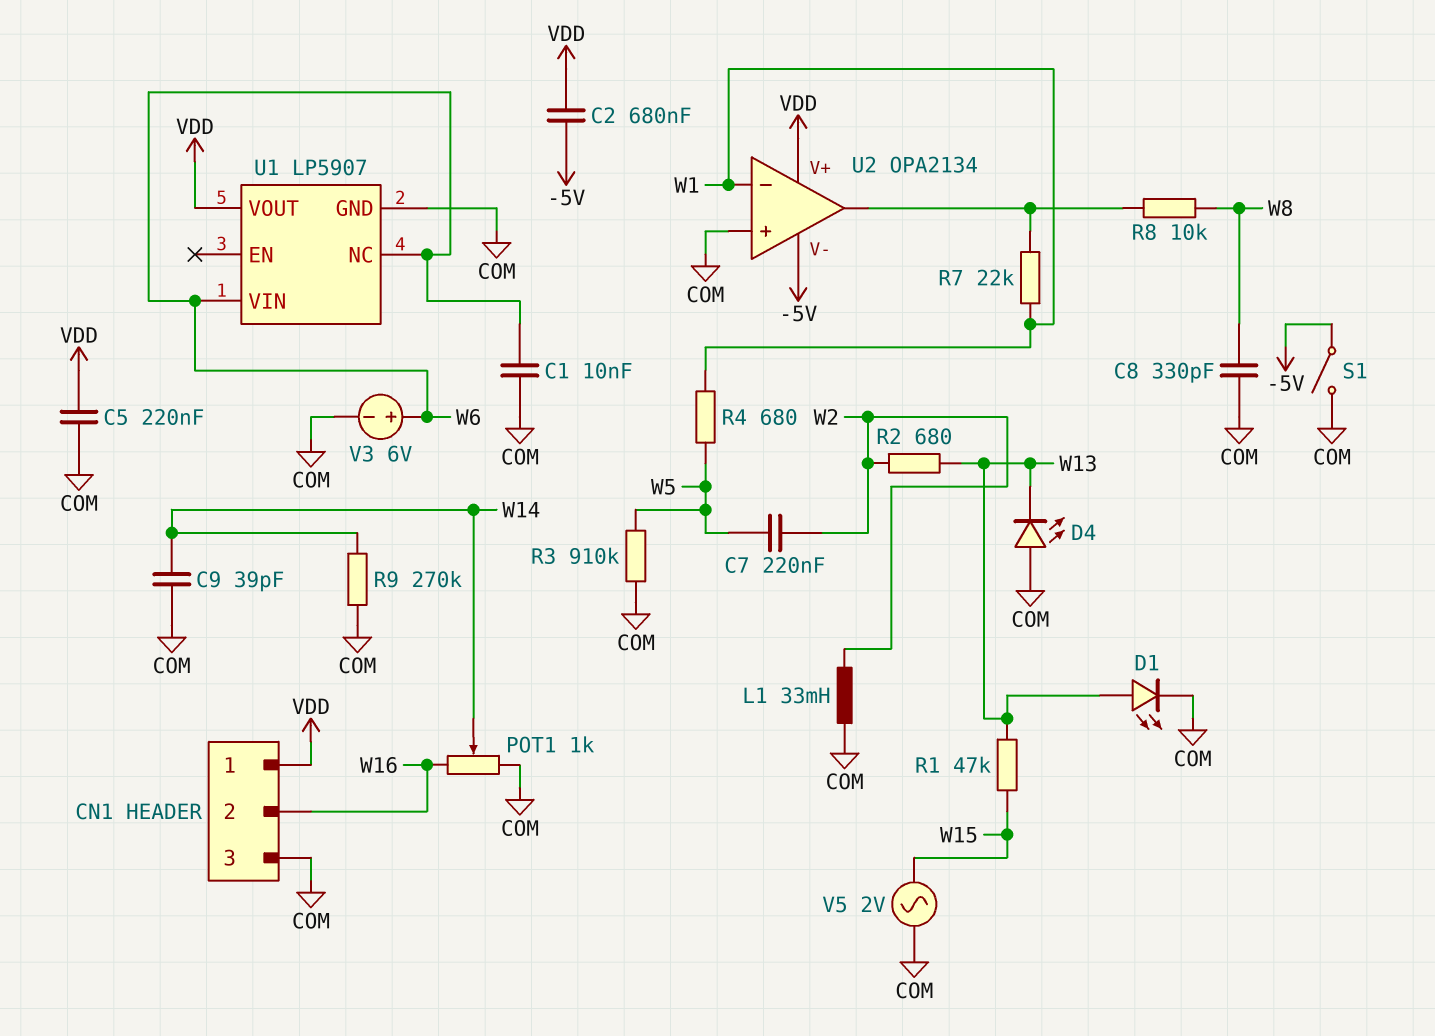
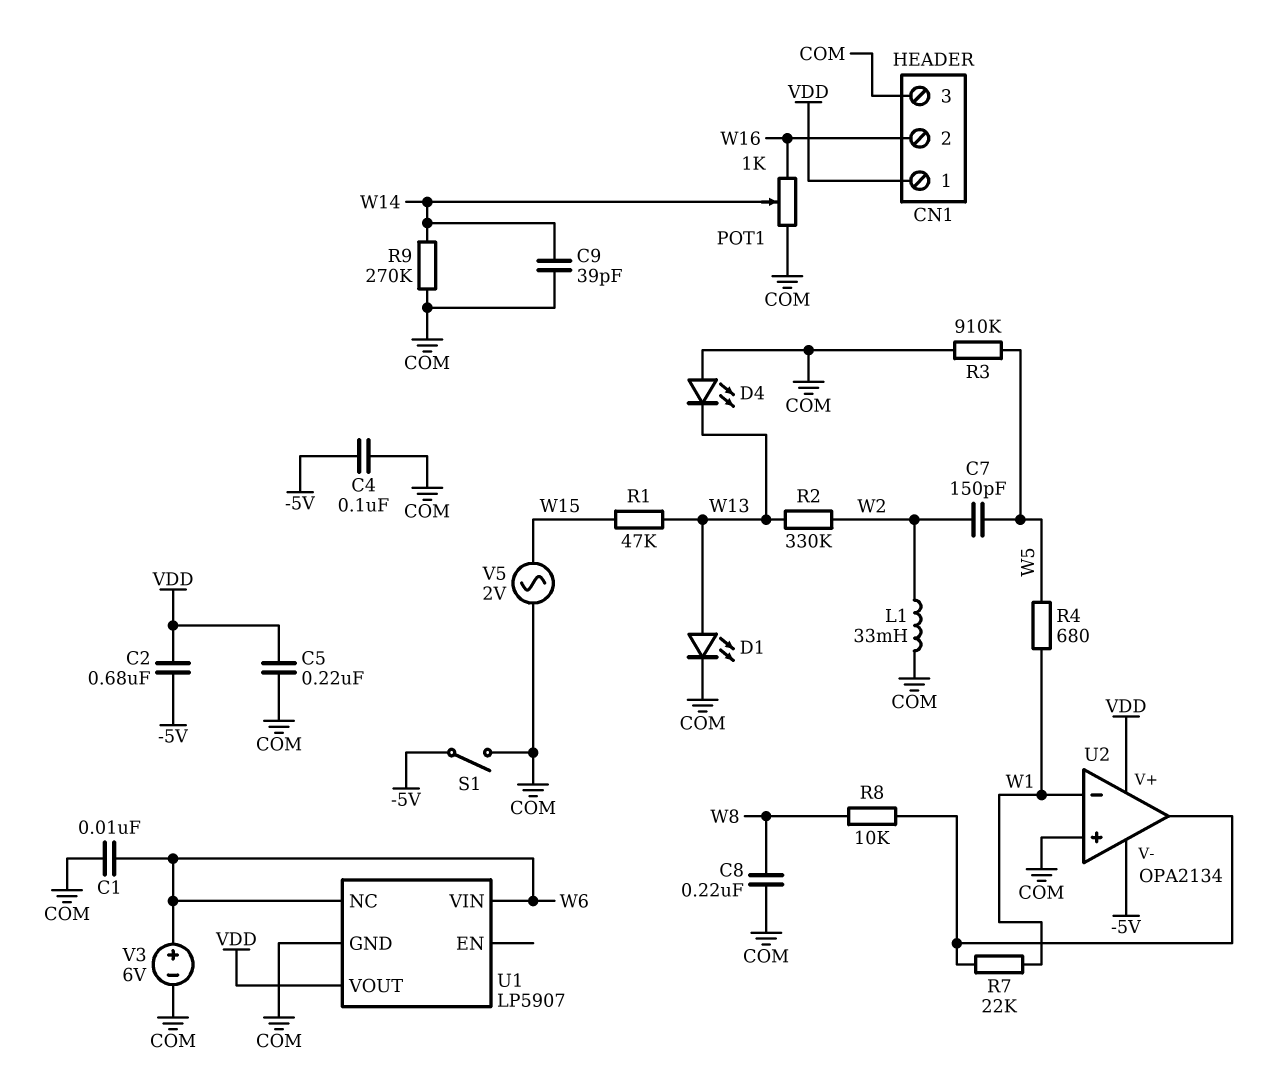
C4: none -> 100nF (-5V, COM)
C7: 220nF (W2, W5) -> 150pF (W2, W5)
C8: 330pF (COM, W8) -> 220nF (COM, W8)
R2: 680 (W2, W13) -> 330k (W2, W13)

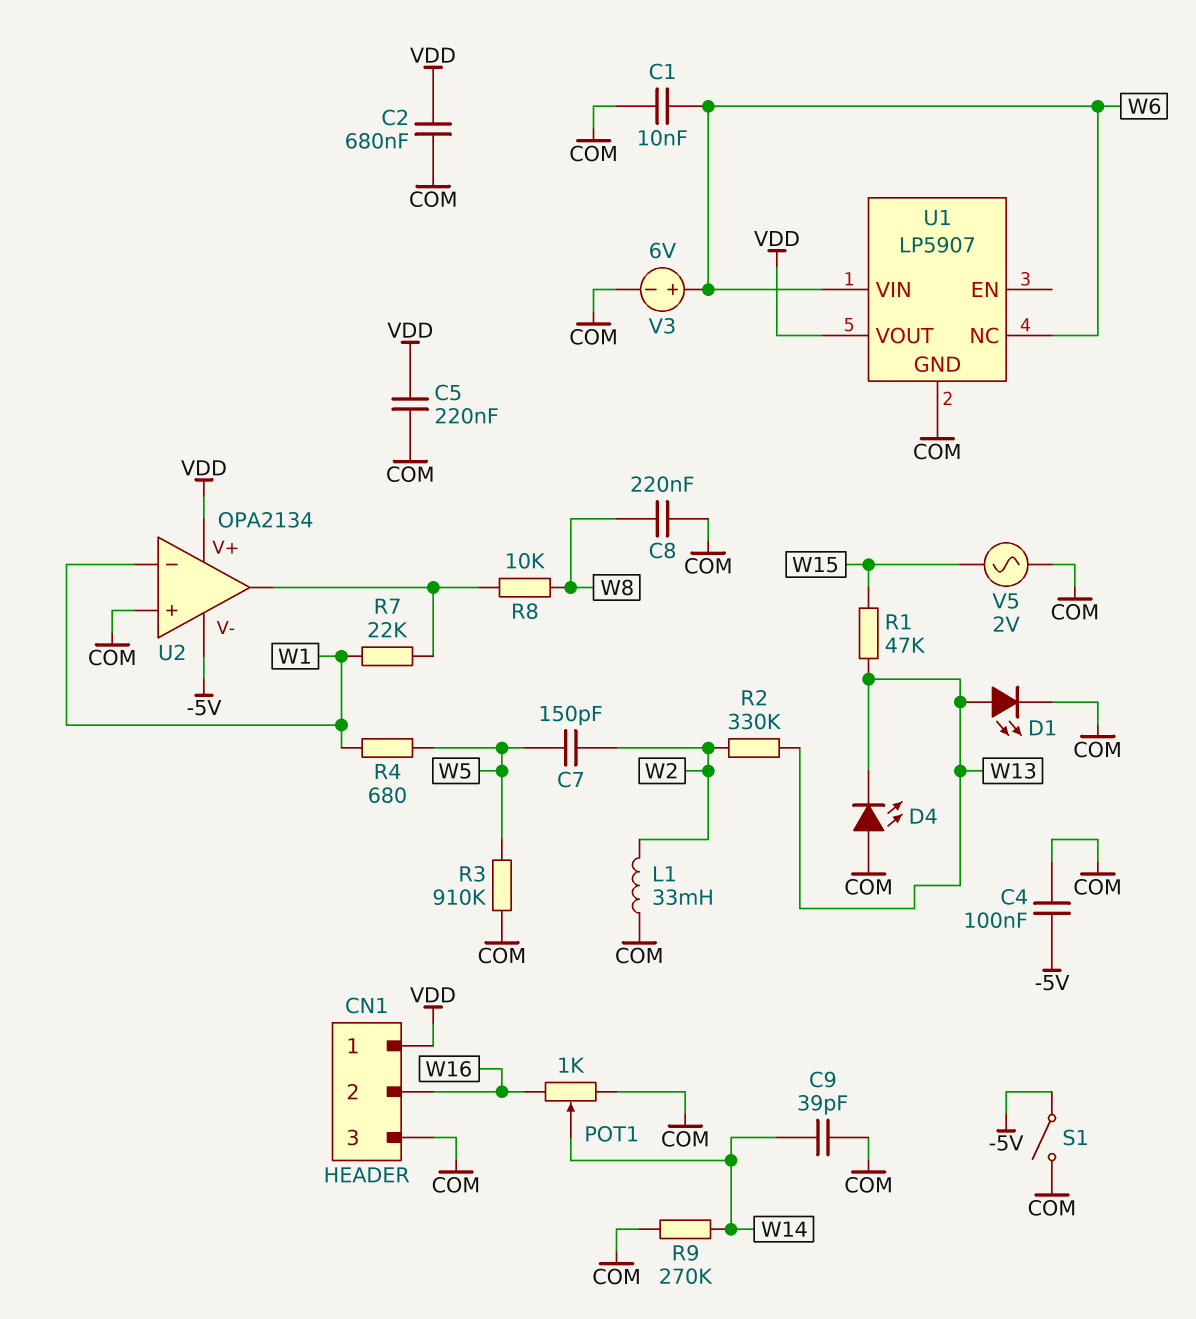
C2: 680nF (-5V, VDD) -> 680nF (COM, VDD)

